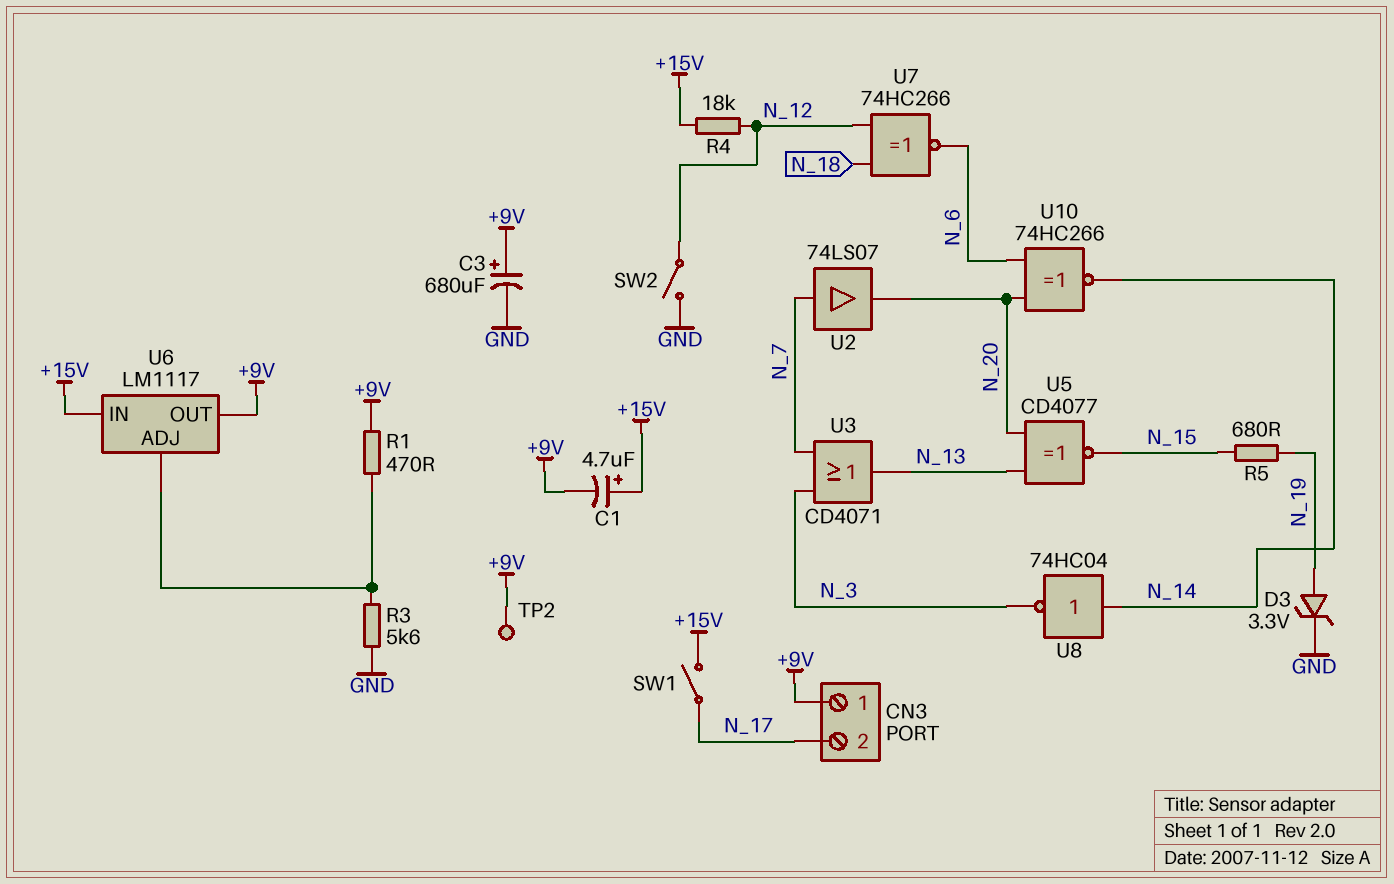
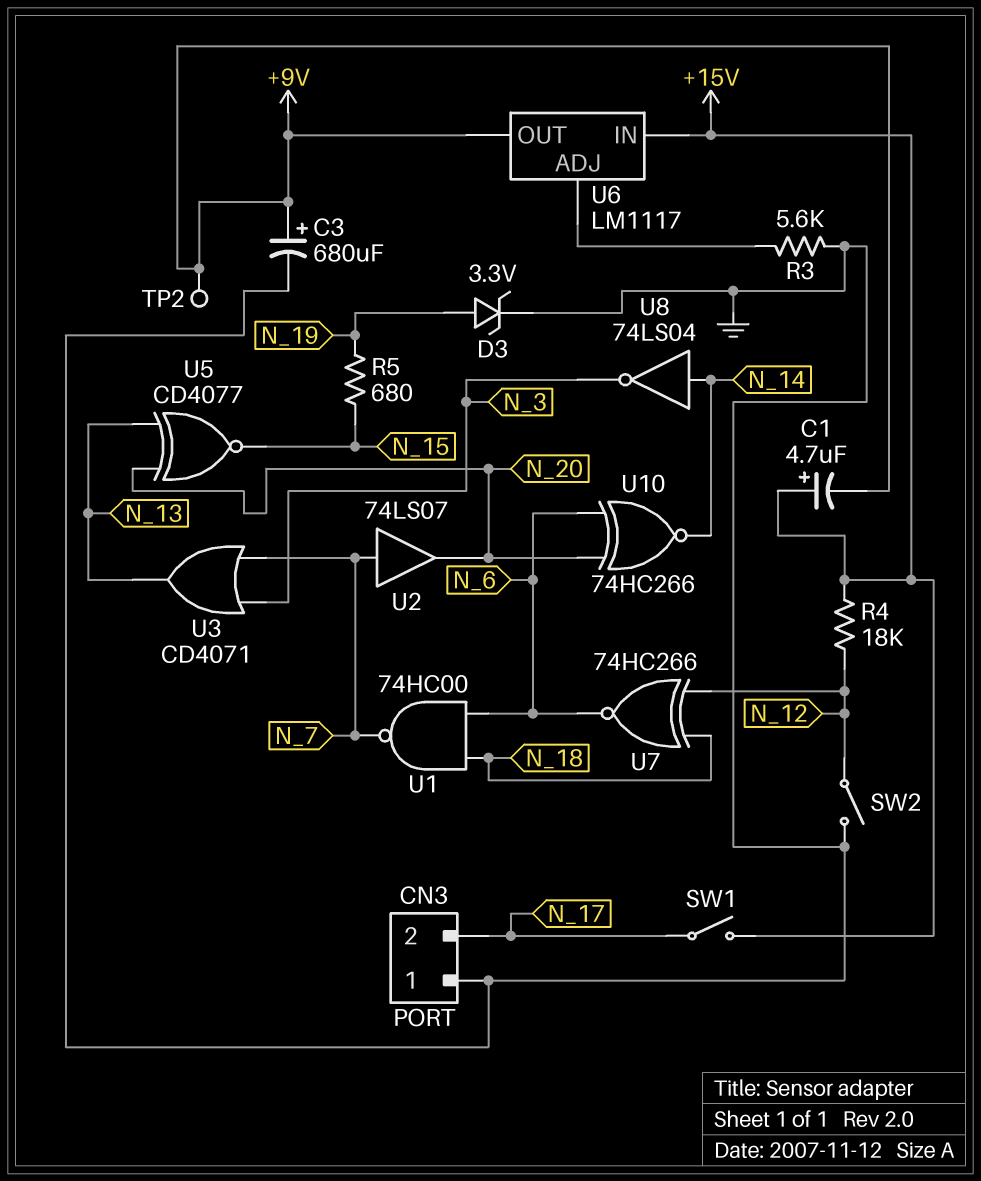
CN3 pin 1: +9V -> GND
R1: 470 (+9V, U6/ADJ) -> none
U1: none -> NAND 74HC00 (in N_6, in N_18, out N_7)
U8: NOT 74HC04 (in N_14, out N_3) -> NOT 74LS04 (in N_14, out N_3)

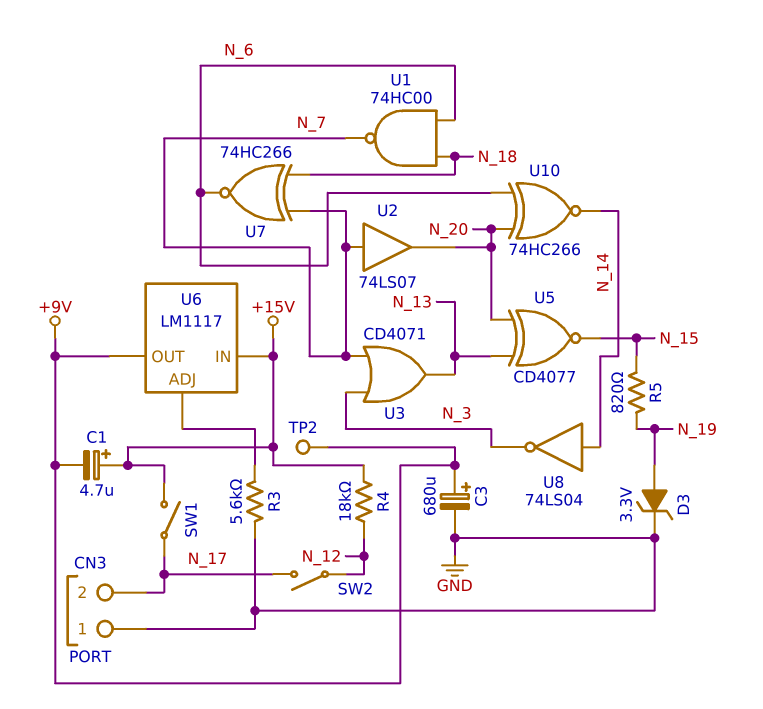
R5: 680 (N_15, N_19) -> 820 (N_15, N_19)
SW2: switch (GND, N_12) -> switch (N_12, N_17)
U7: XNOR 74HC266 (in N_12, in N_18, out N_6) -> XNOR 74HC266 (in N_7, in N_18, out N_6)

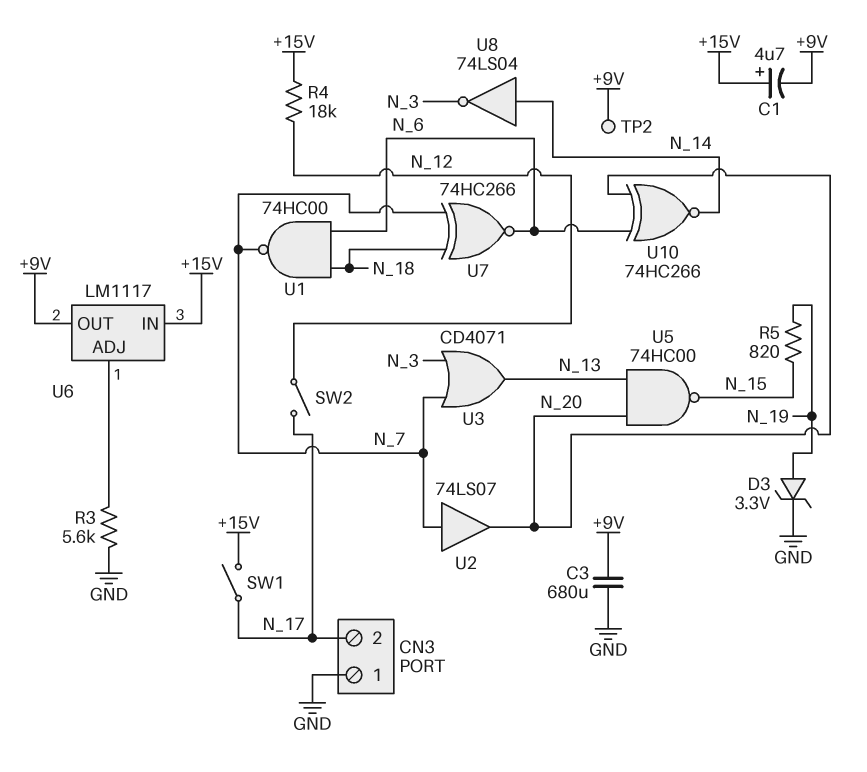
C3: 680uF (plus +9V, minus GND) -> 680uF (+9V, GND)
U5: XNOR CD4077 (in N_13, in N_20, out N_15) -> NAND 74HC00 (in N_13, in N_20, out N_15)

